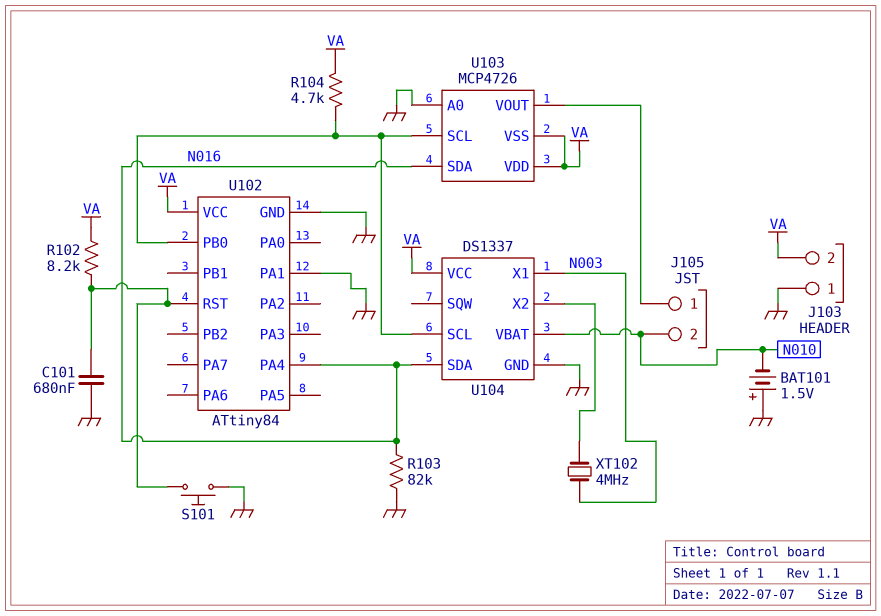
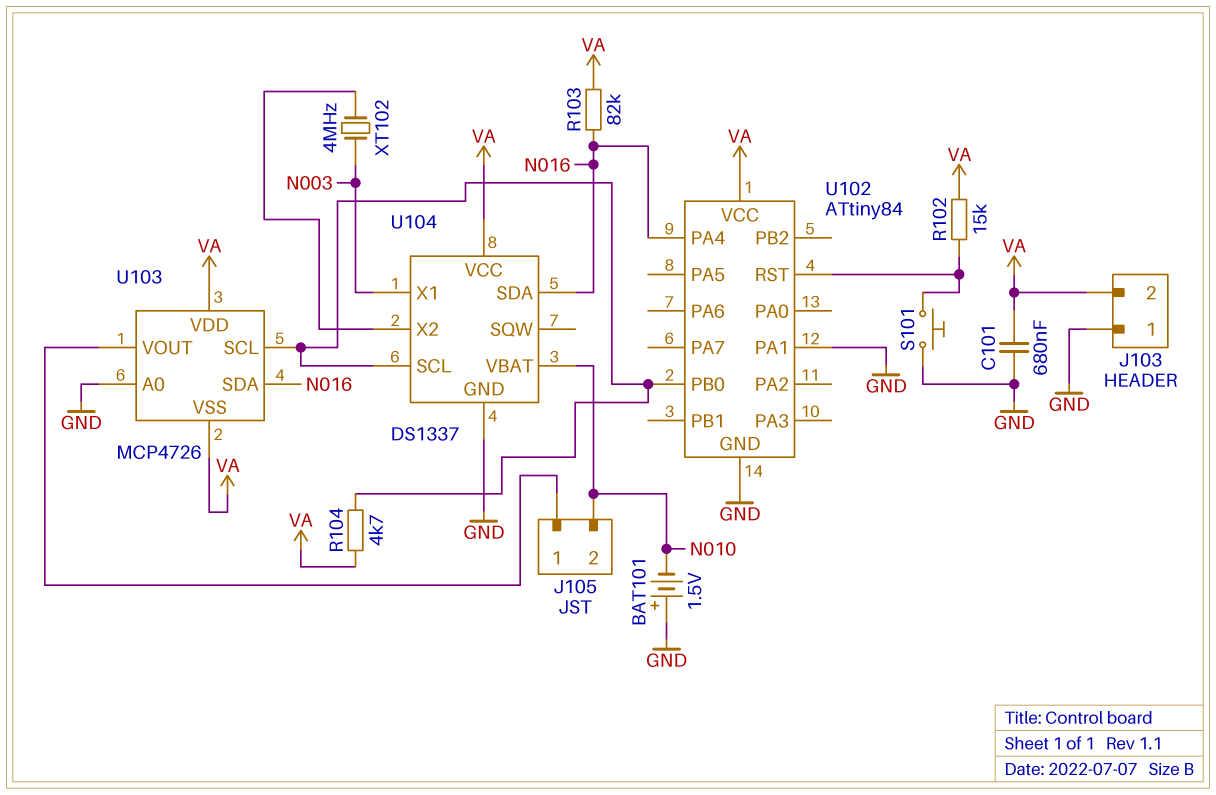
C101: 680nF (GND, U102/RST) -> 680nF (GND, VA)
R102: 8.2k (U102/RST, VA) -> 15k (U102/RST, VA)
R103: 82k (GND, N016) -> 82k (N016, VA)

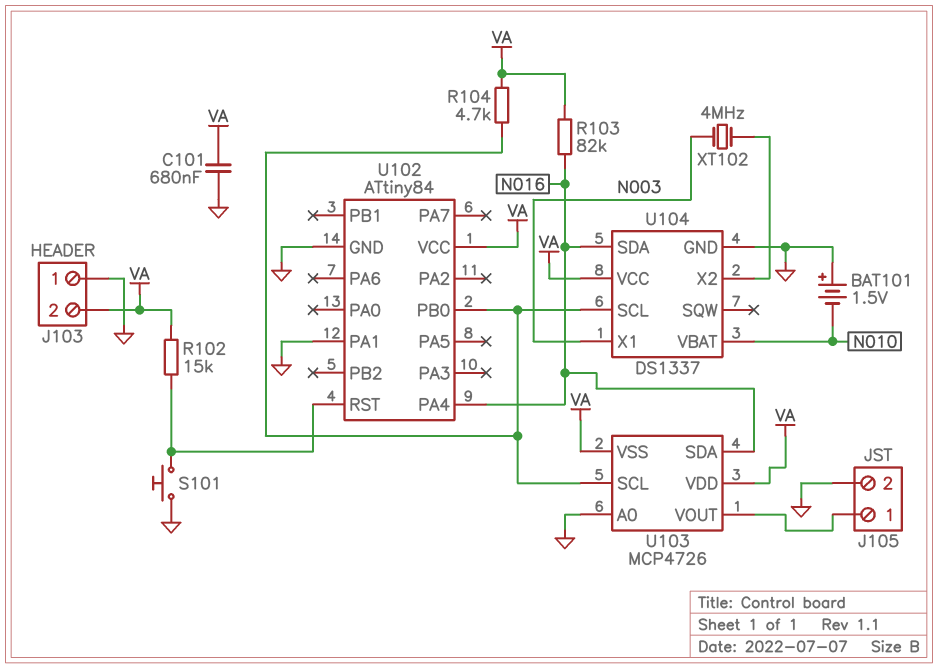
J105 pin 2: N010 -> GND

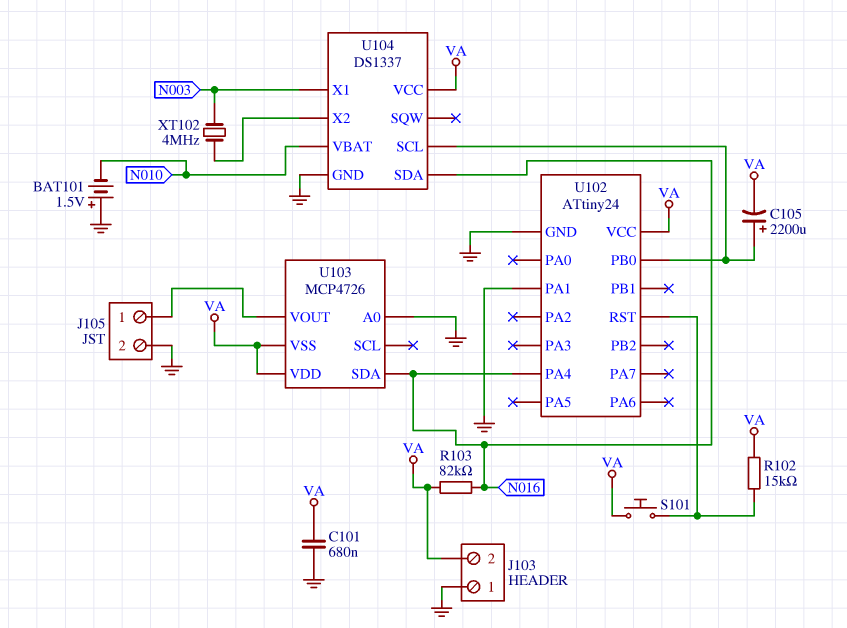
C105: none -> 2200uF (plus U102/PB0, minus VA)
R104: 4.7k (U102/PB0, VA) -> none
S101: button (GND, U102/RST) -> button (U102/RST, VA)
U102: ATtiny84 -> ATtiny24
U103 pin SCL: U102/PB0 -> none

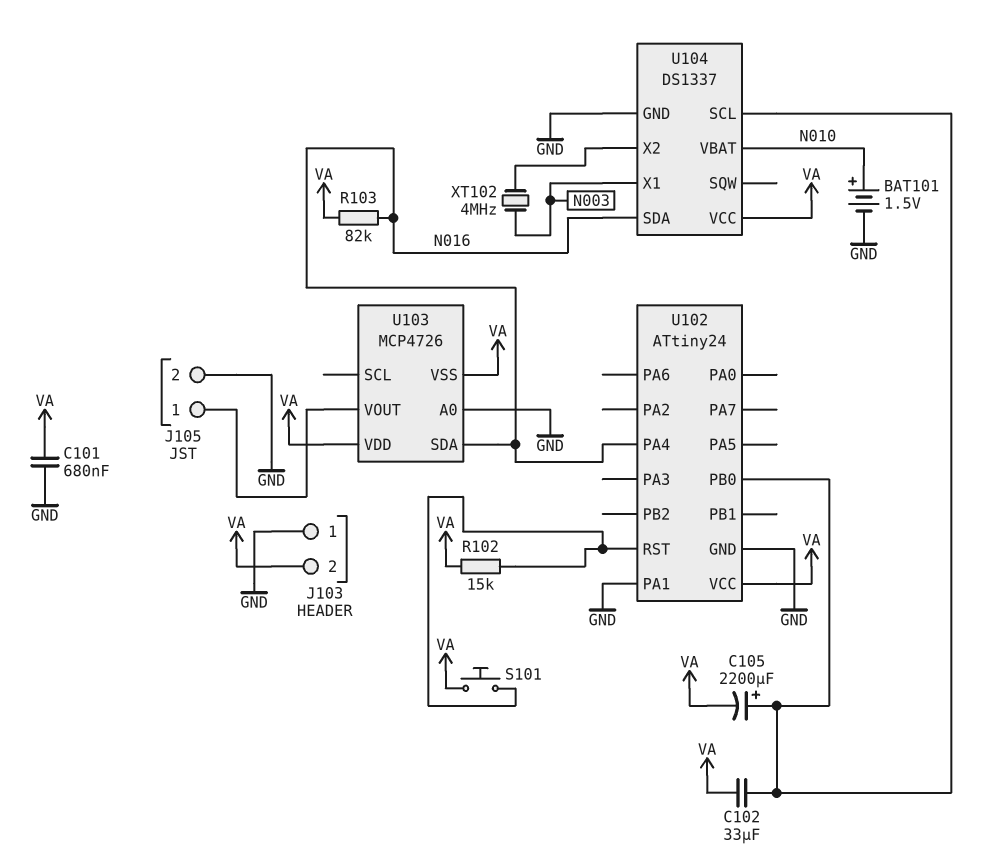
BAT101: 1.5V (plus GND, minus N010) -> 1.5V (plus N010, minus GND)
C102: none -> 33uF (U102/PB0, VA)

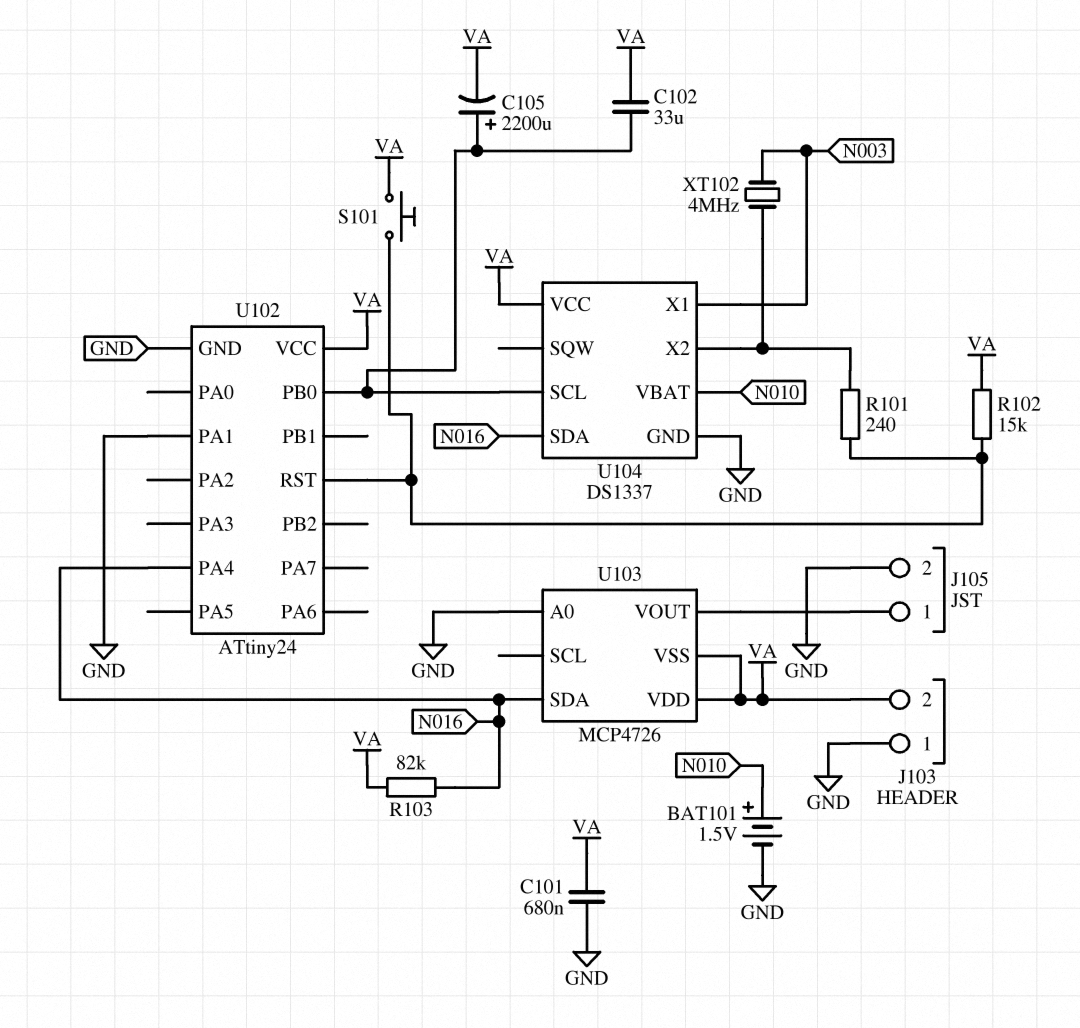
R101: none -> 240 (U102/RST, U104/X2)

